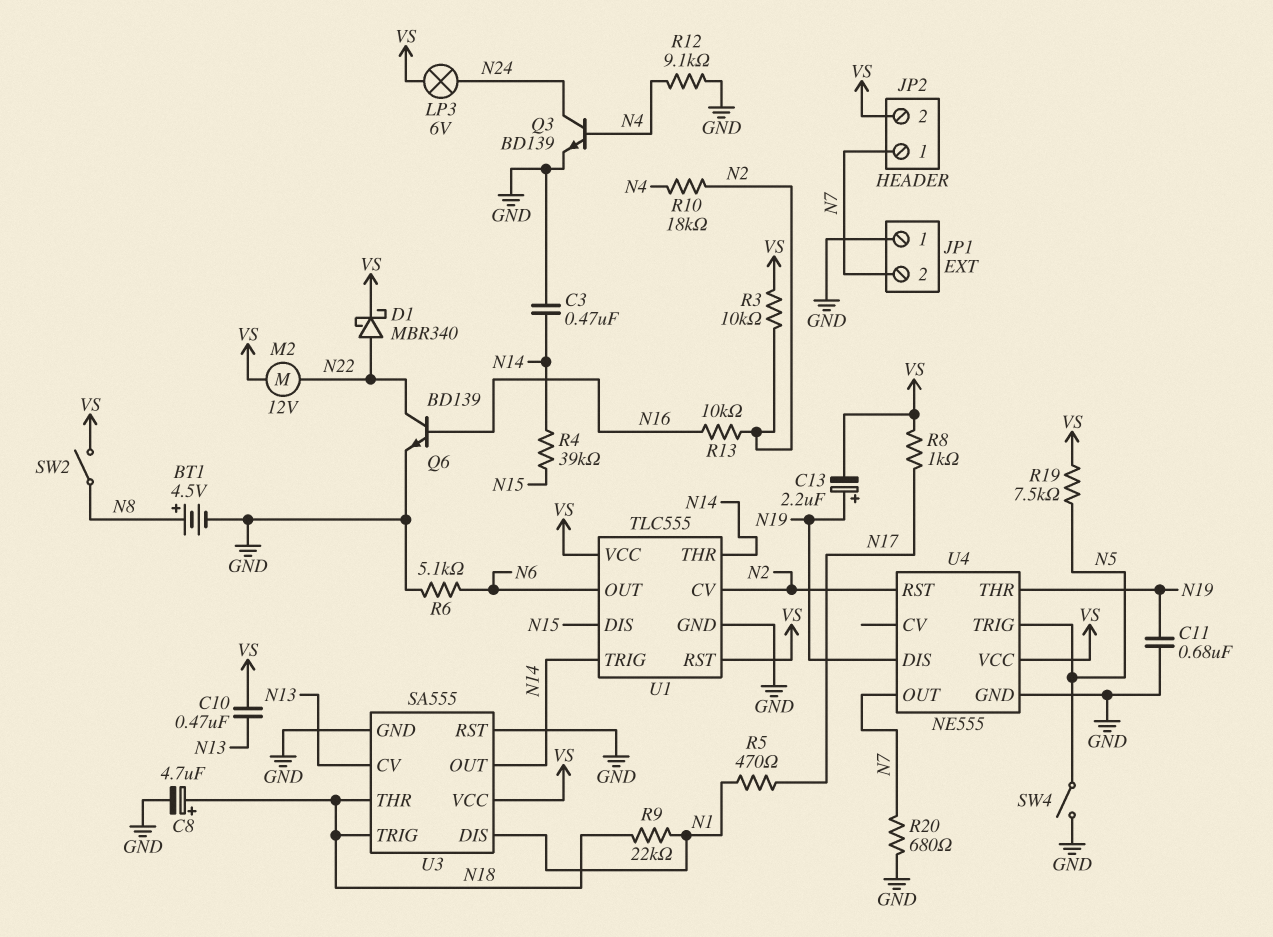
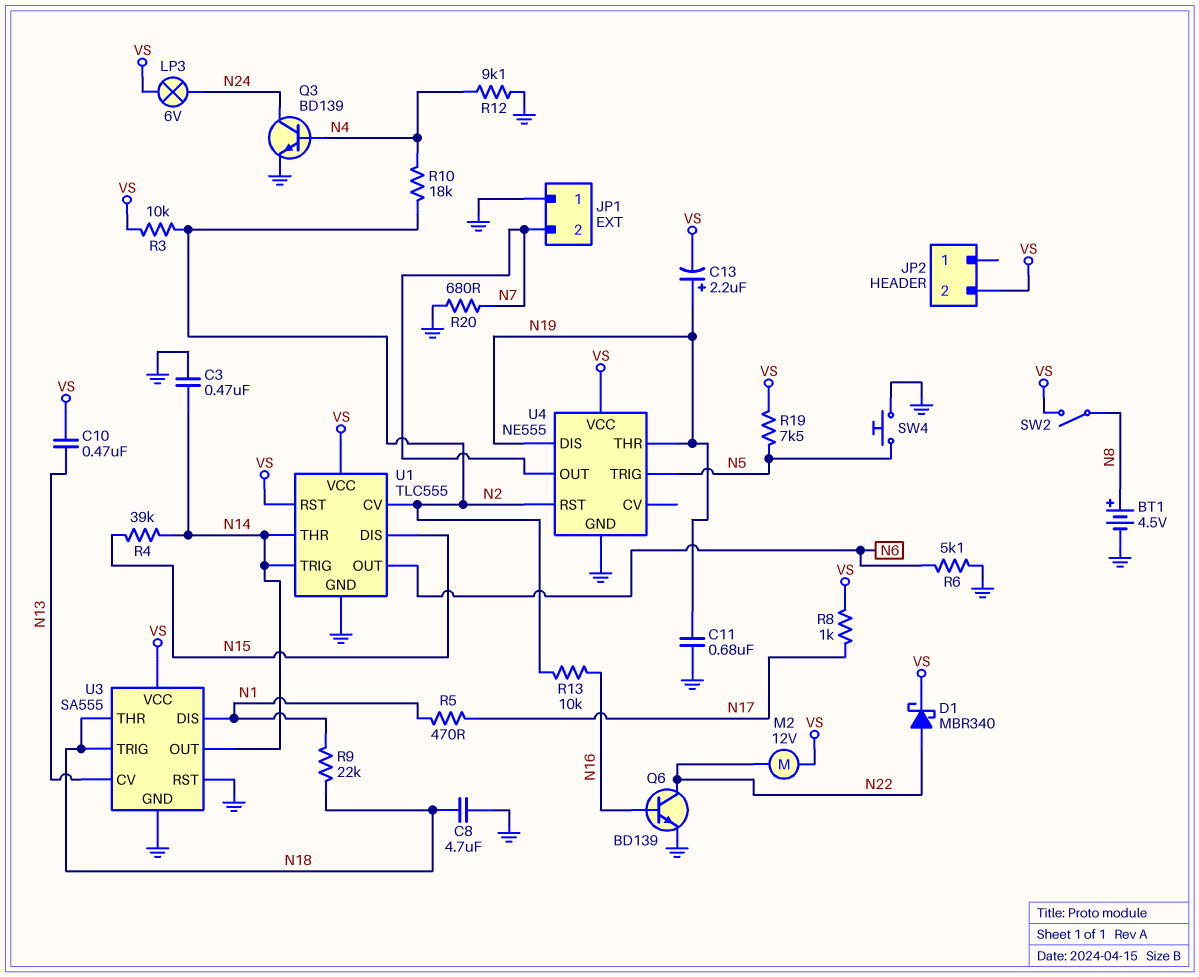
C8: 4.7uF (plus N18, minus GND) -> 4.7uF (GND, N18)
JP2 pin 1: N7 -> none
SW4: switch (GND, N5) -> button (GND, N5)

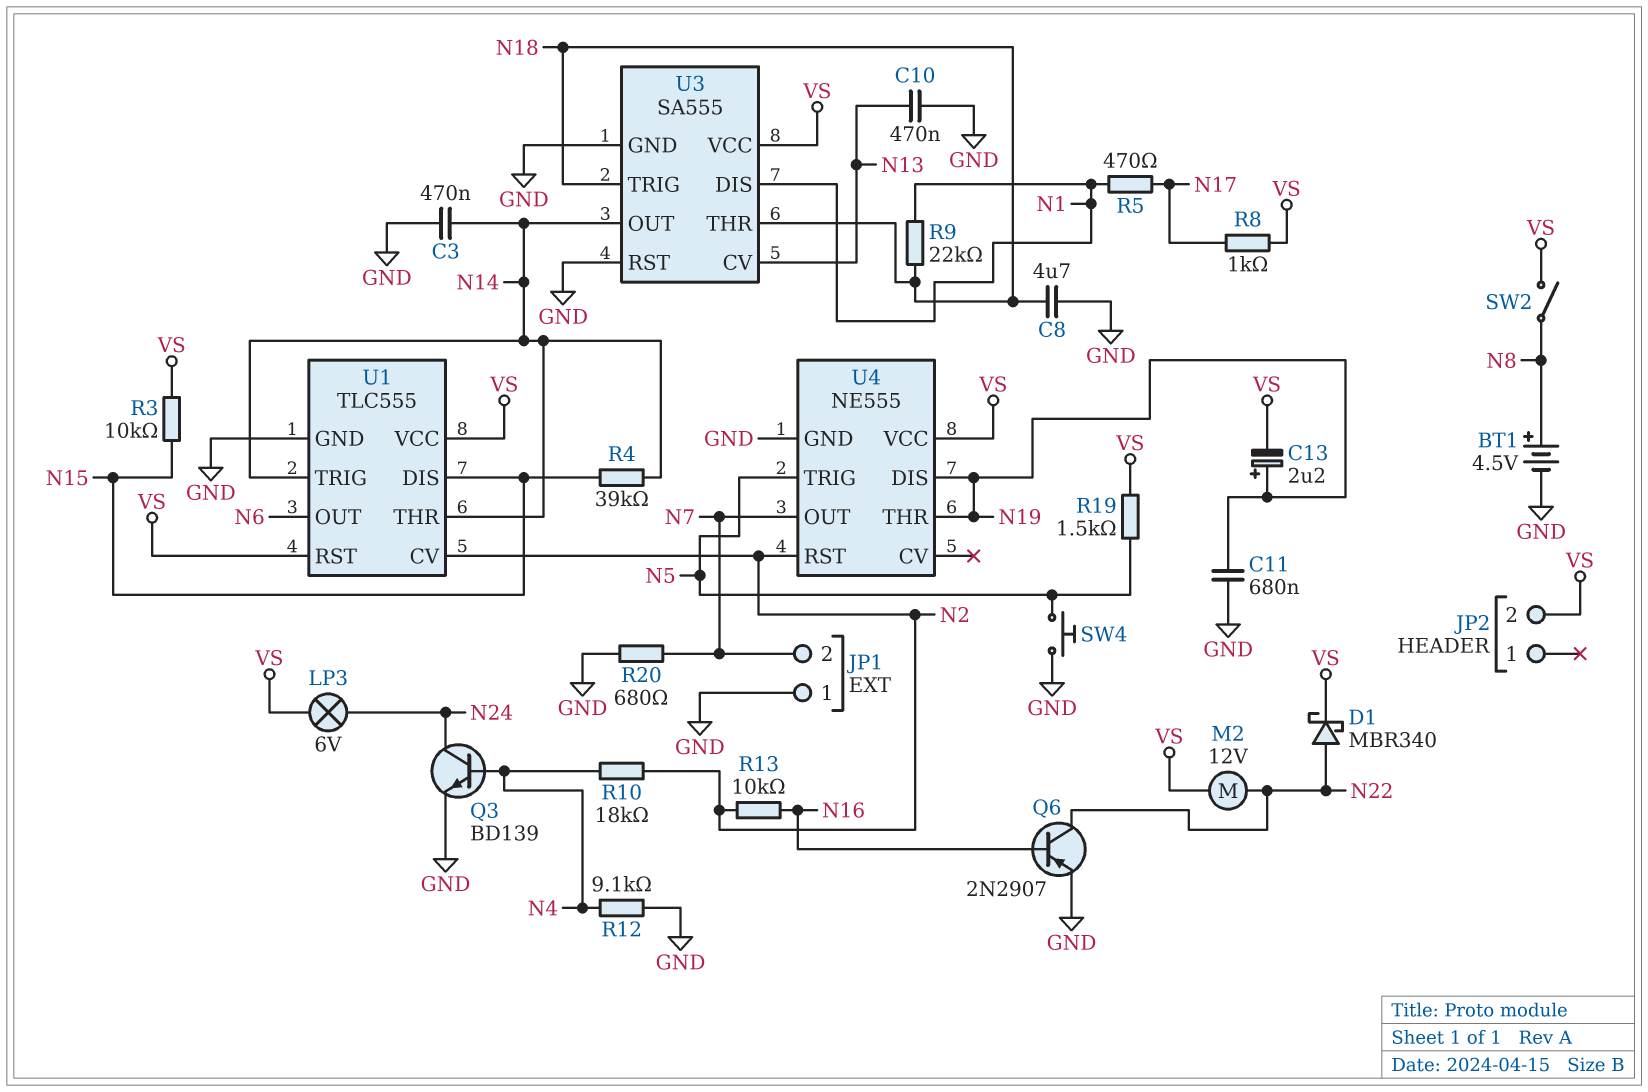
C10: 470nF (N13, VS) -> 470nF (GND, N13)
Q6: NPN BD139 (B N16, C N22, E GND) -> PNP 2N2907 (B N16, C N22, E GND)
R3: 10k (N2, VS) -> 10k (N15, VS)
R6: 5.1k (GND, N6) -> none
R19: 7.5k (N5, VS) -> 1.5k (N5, VS)

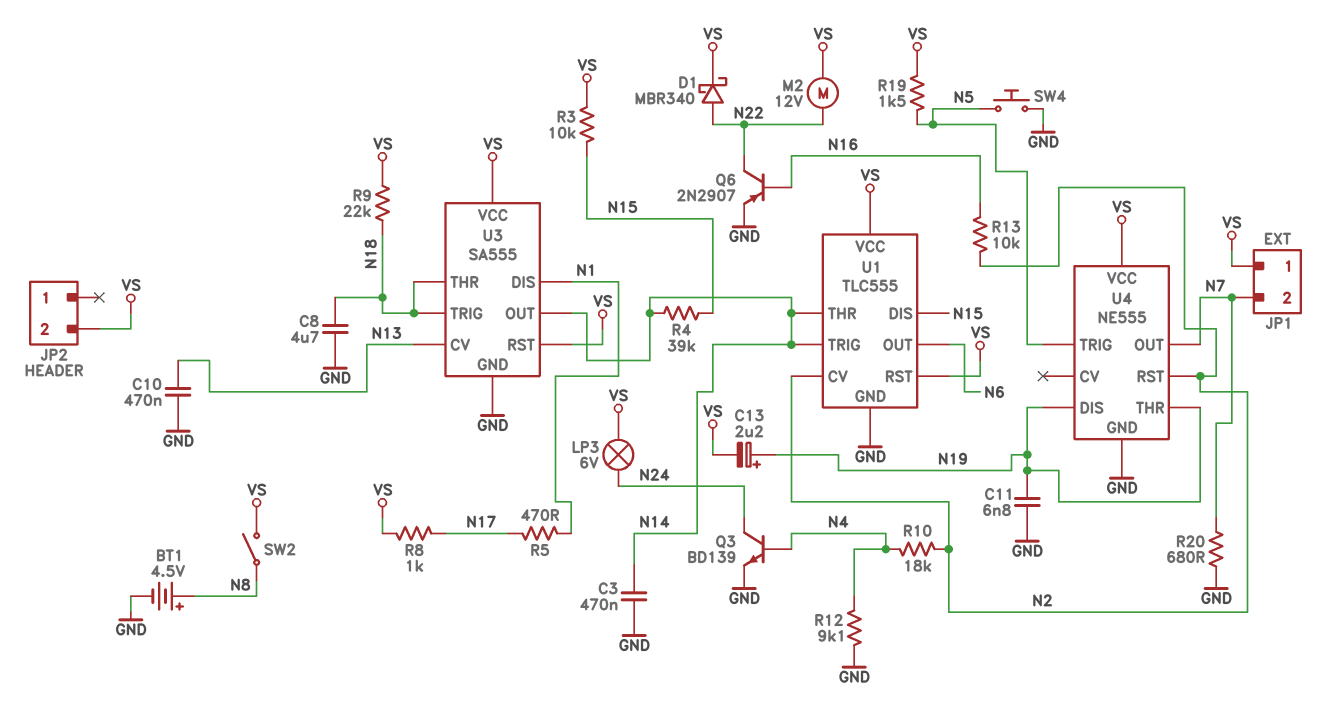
C11: 680nF (GND, N19) -> 6.8nF (GND, N19)
JP1 pin 1: GND -> VS
R9: 22k (N1, N18) -> 22k (N18, VS)
U3 pin RST: GND -> VS

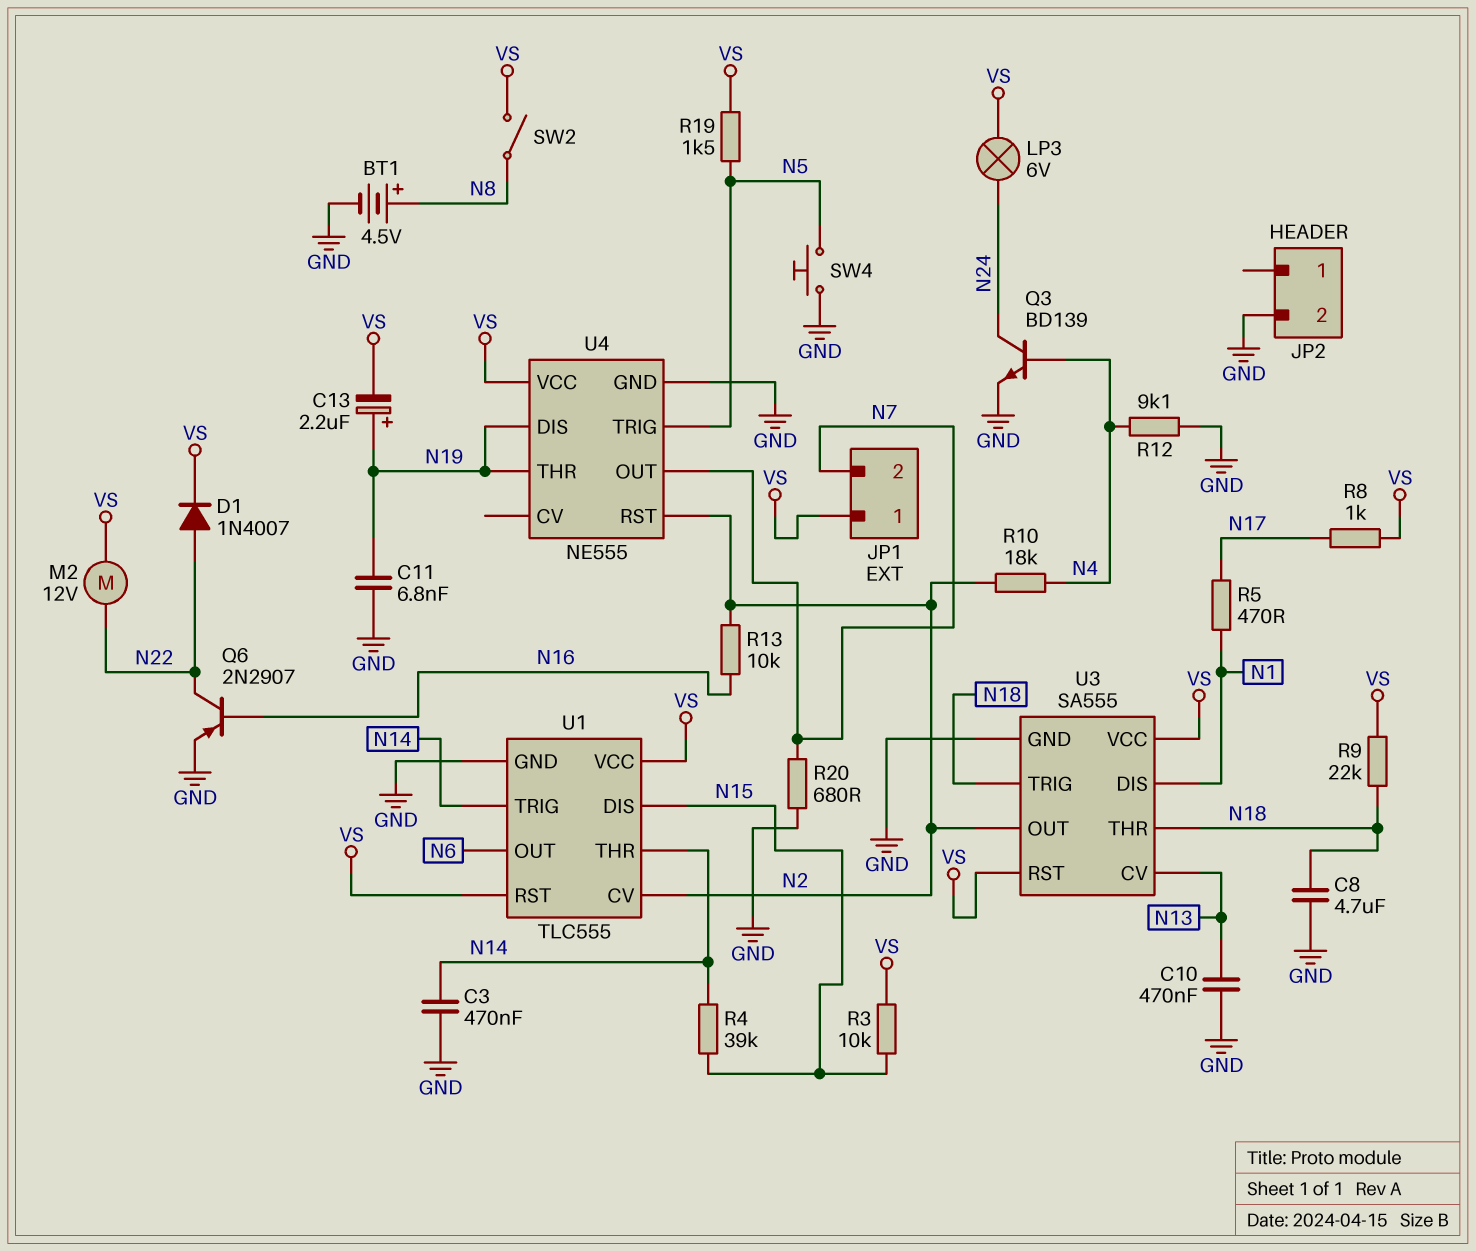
D1: schottky MBR340 (A N22, K VS) -> diode 1N4007 (A N22, K VS)
JP2 pin 2: VS -> GND
U3 pin OUT: N14 -> N2

